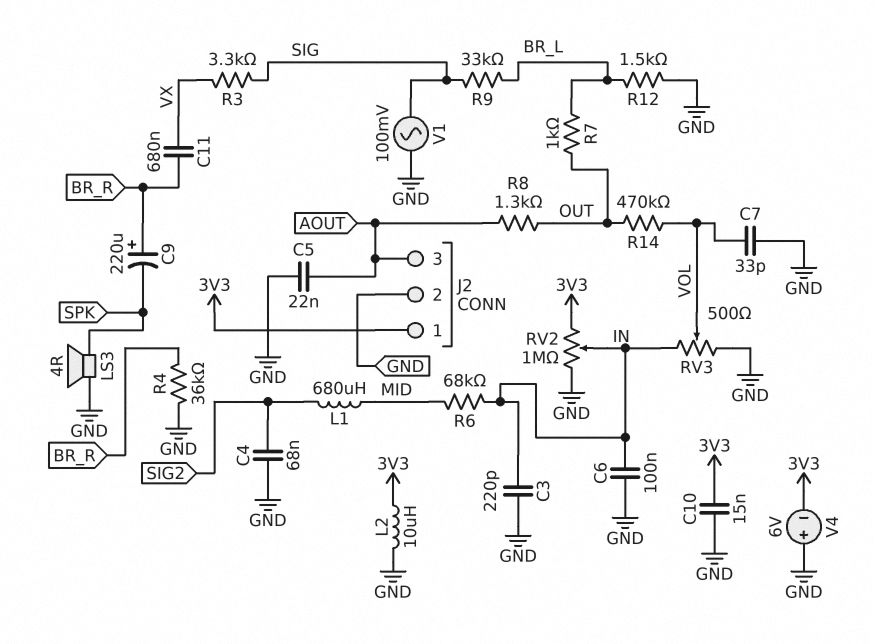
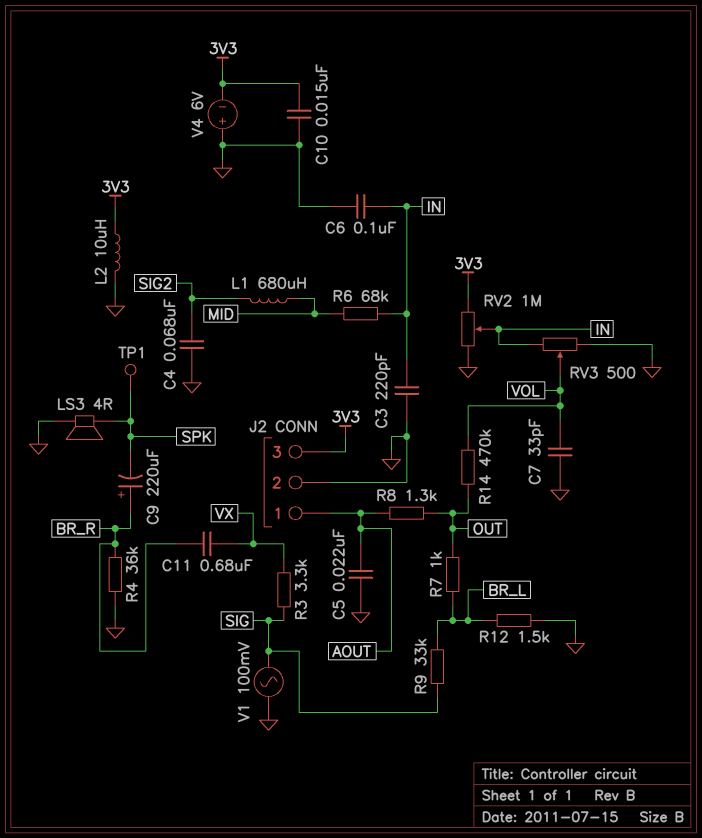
J2 pin 1: 3V3 -> AOUT
J2 pin 3: AOUT -> 3V3
TP1: none -> test point (SPK)

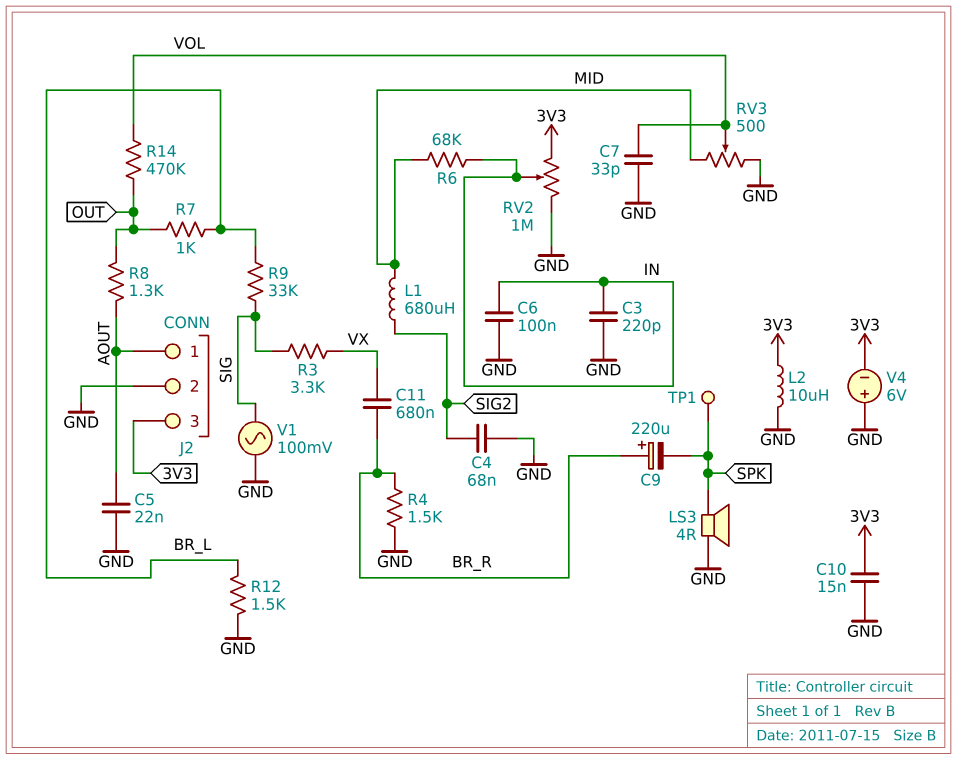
R4: 36k (BR_R, GND) -> 1.5k (BR_R, GND)
RV3: 500 (GND, IN, wiper VOL) -> 500 (GND, MID, wiper VOL)

